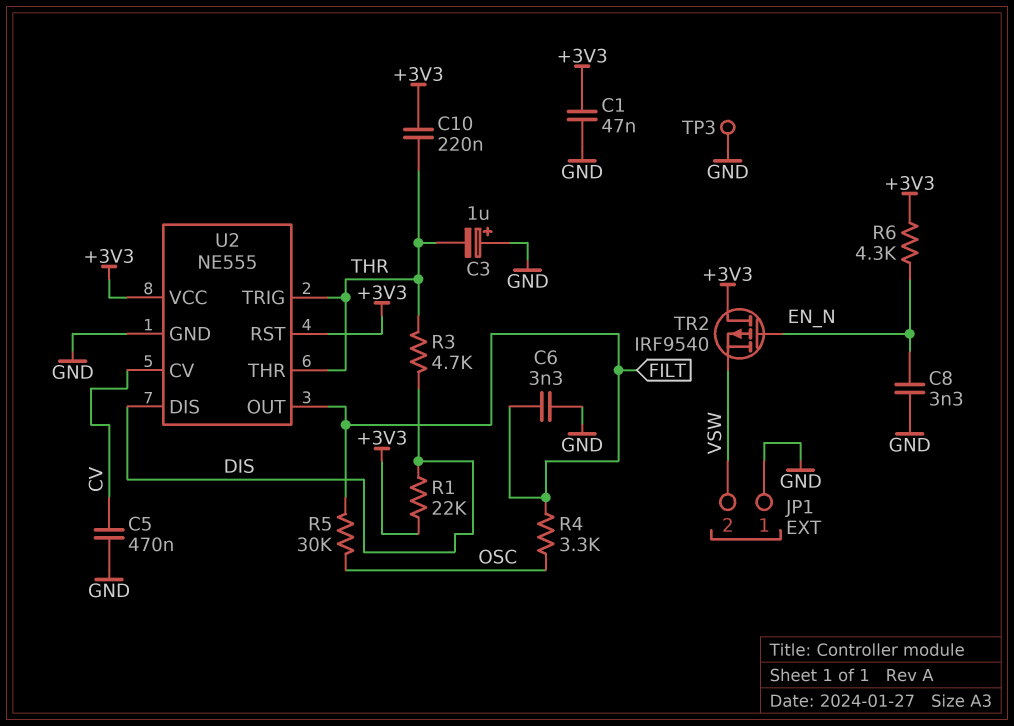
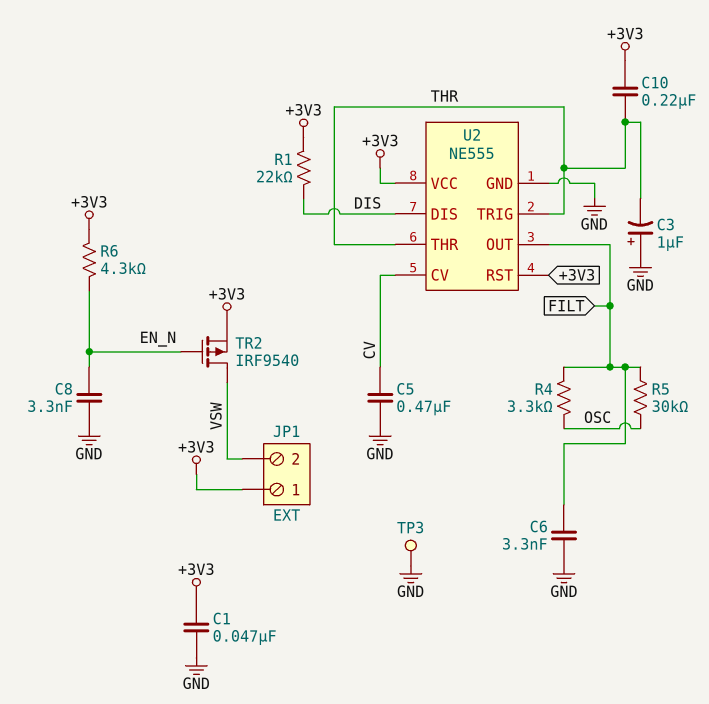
JP1 pin 1: GND -> +3V3
R3: 4.7k (DIS, THR) -> none
TR2: PMOS IRF9540 (G EN_N, D +3V3, S VSW) -> PMOS IRF9540 (G EN_N, D VSW, S +3V3)

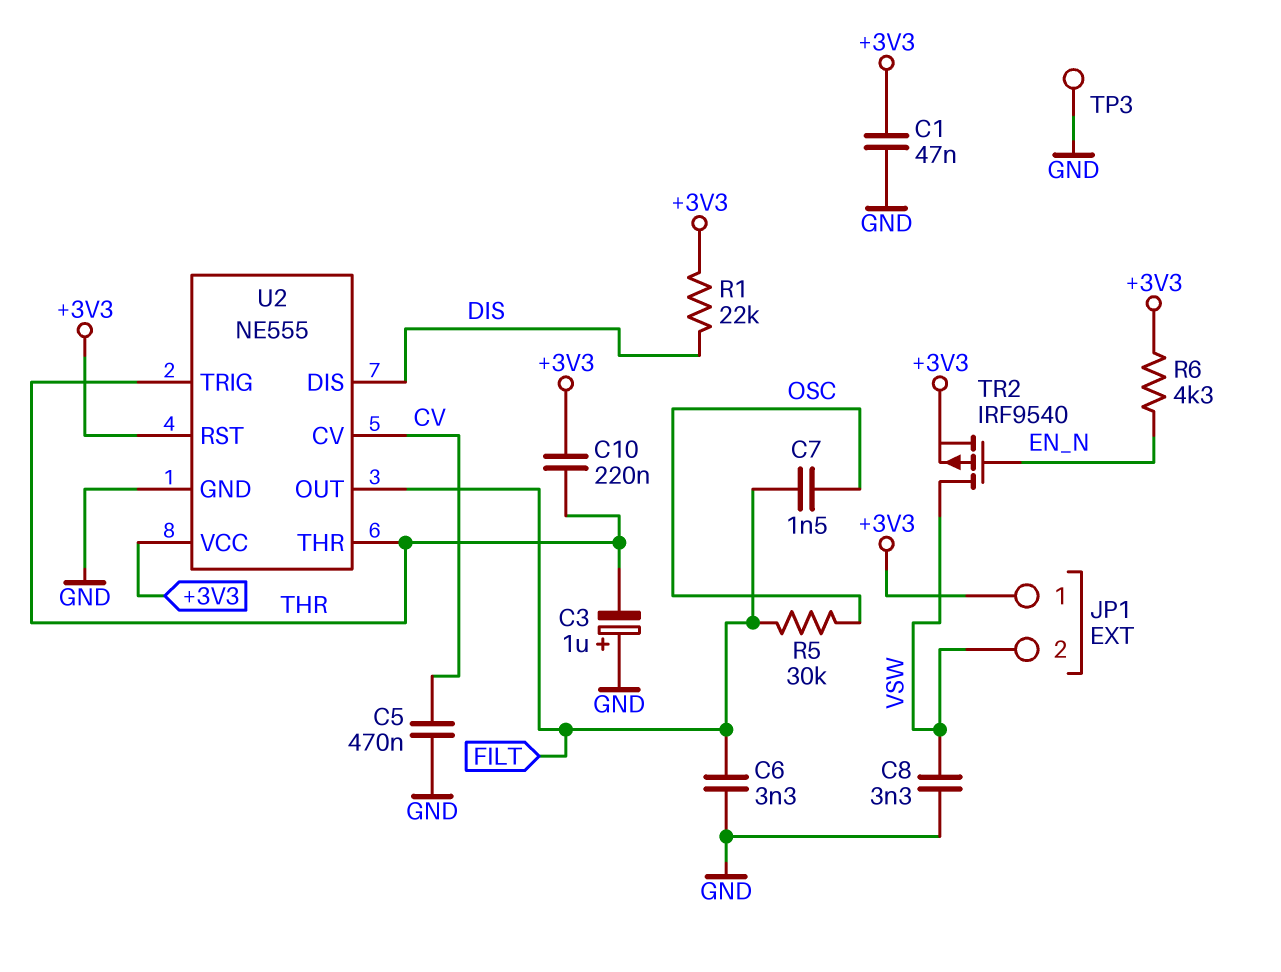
C7: none -> 1.5nF (FILT, OSC)
C8: 3.3nF (EN_N, GND) -> 3.3nF (GND, VSW)
R4: 3.3k (FILT, OSC) -> none

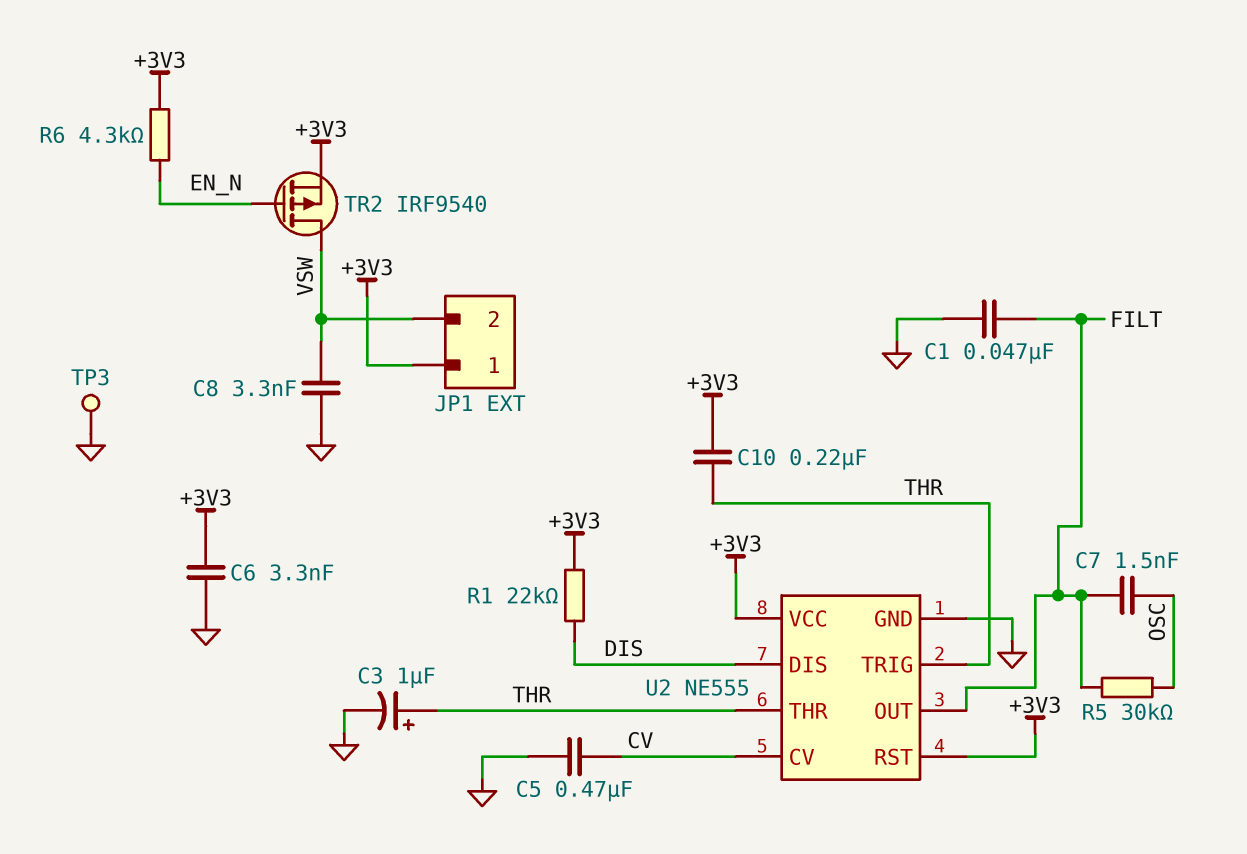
C1: 47nF (+3V3, GND) -> 47nF (FILT, GND)
C3: 1uF (plus GND, minus THR) -> 1uF (plus THR, minus GND)
C6: 3.3nF (FILT, GND) -> 3.3nF (+3V3, GND)

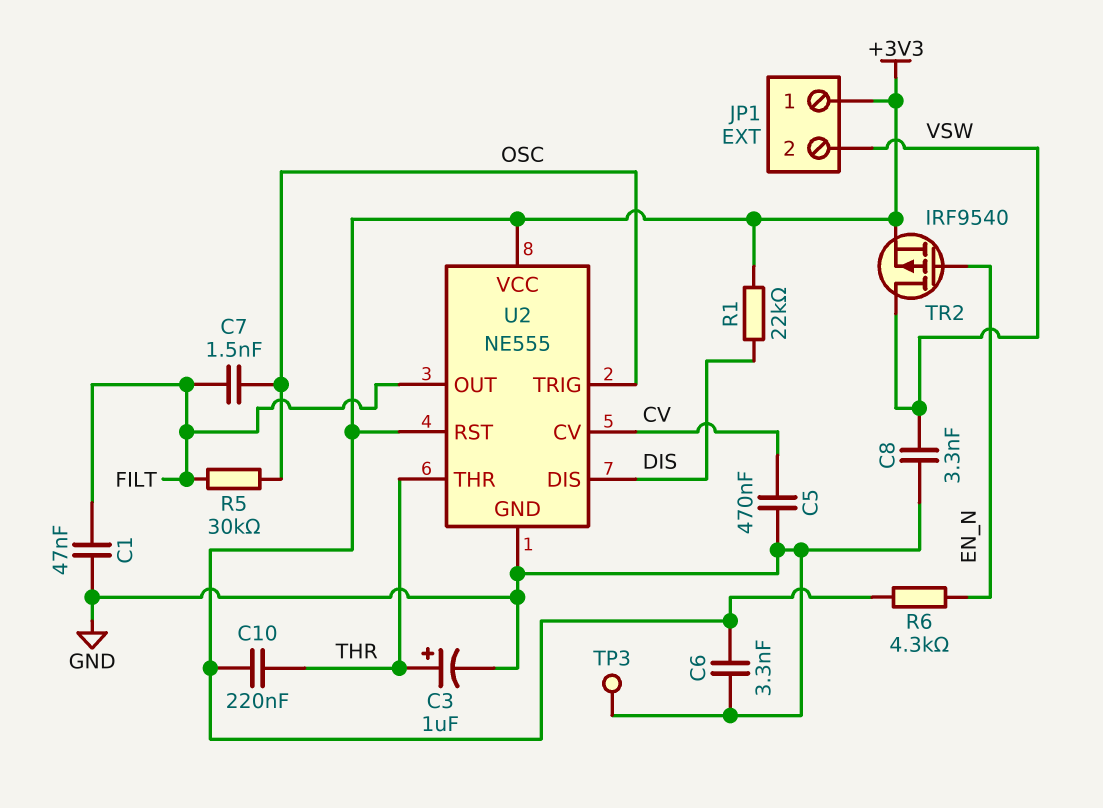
U2 pin TRIG: THR -> OSC

